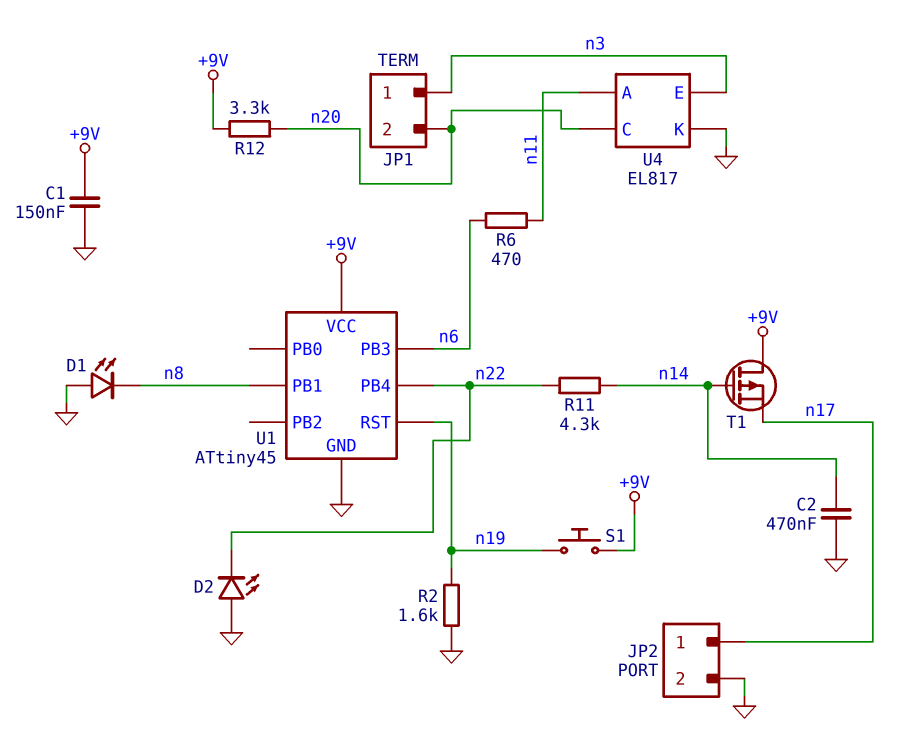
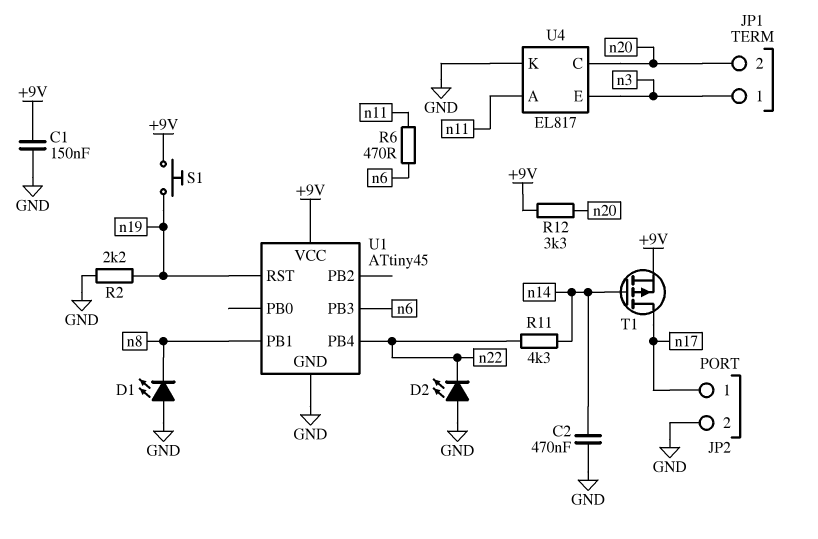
R2: 1.6k (GND, n19) -> 2.2k (GND, n19)
T1: PMOS (G n14, D +9V, S n17) -> PMOS (G n14, D n17, S +9V)

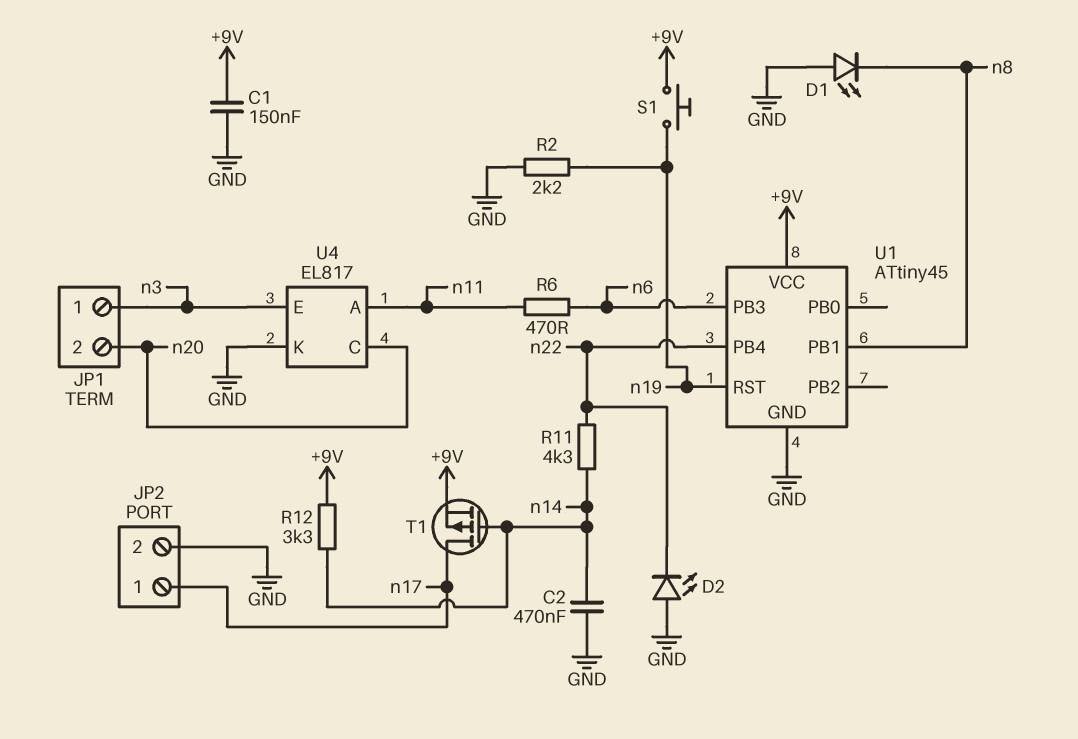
R12: 3.3k (+9V, n20) -> 3.3k (+9V, n14)

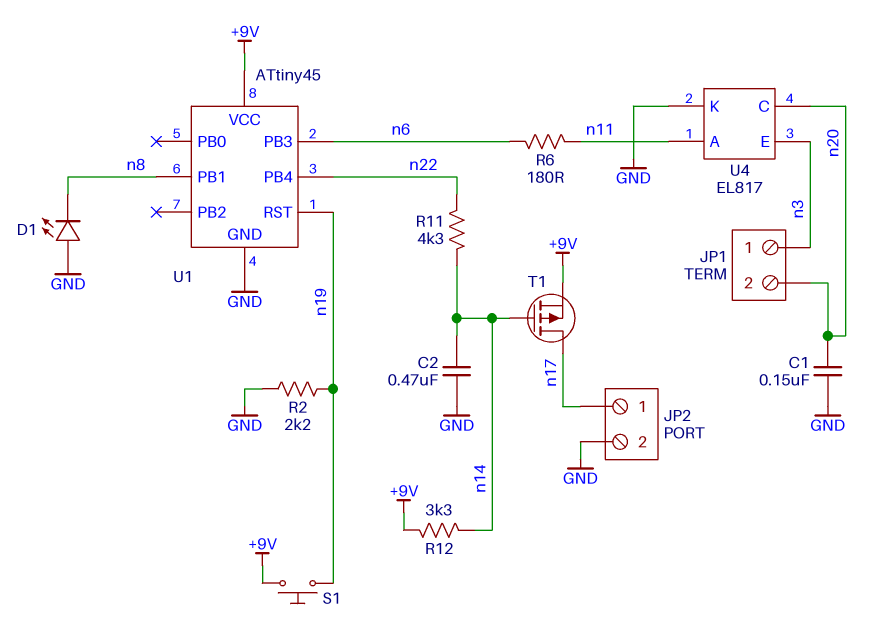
C1: 150nF (+9V, GND) -> 150nF (GND, n20)
D2: LED (A GND, K n22) -> none
R6: 470 (n6, n11) -> 180 (n6, n11)

